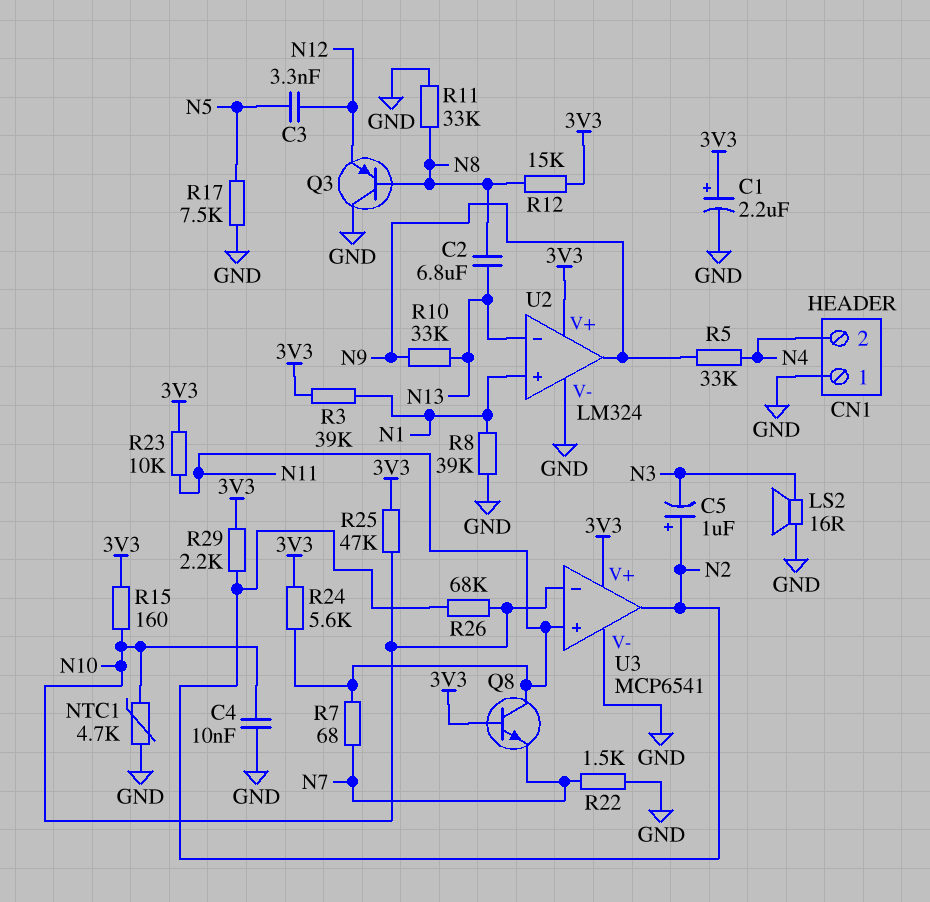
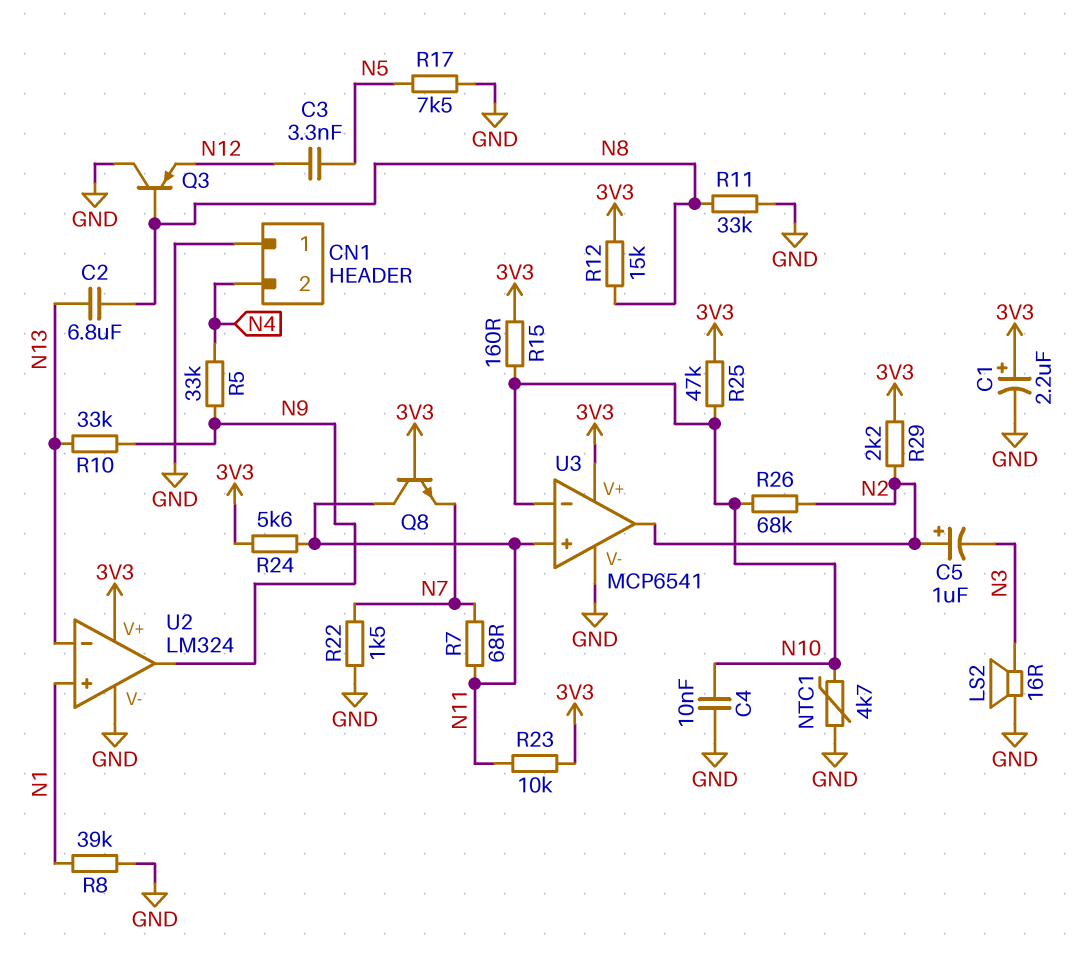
R3: 39k (3V3, N1) -> none

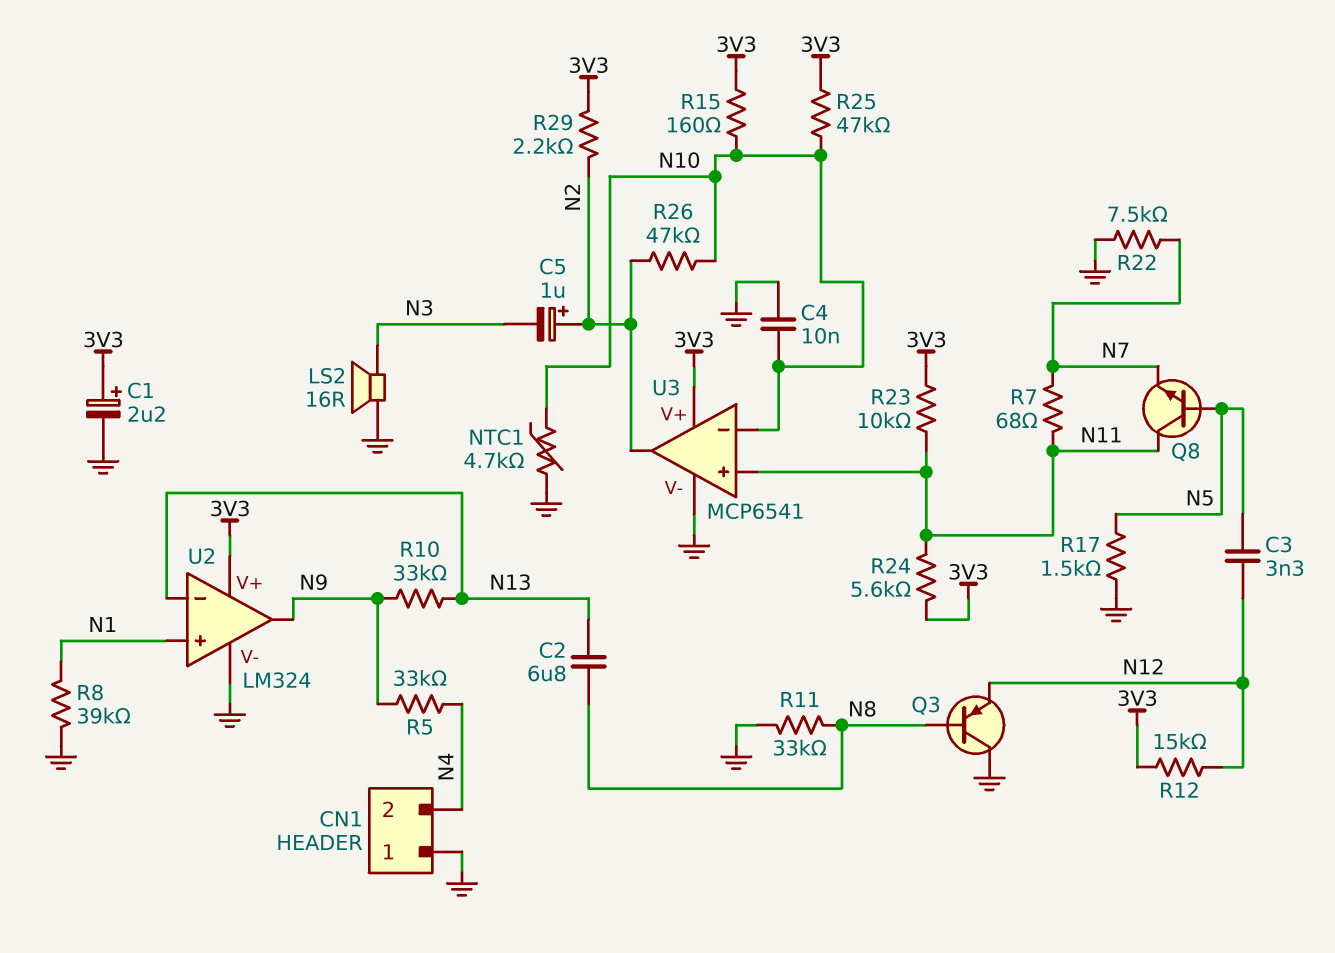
Q8: NPN (B 3V3, C N11, E N7) -> NPN (B N5, C N11, E N7)
R12: 15k (3V3, N8) -> 15k (3V3, N12)
R17: 7.5k (GND, N5) -> 1.5k (GND, N5)
R22: 1.5k (GND, N7) -> 7.5k (GND, N7)
R26: 68k (N2, N10) -> 47k (N2, N10)

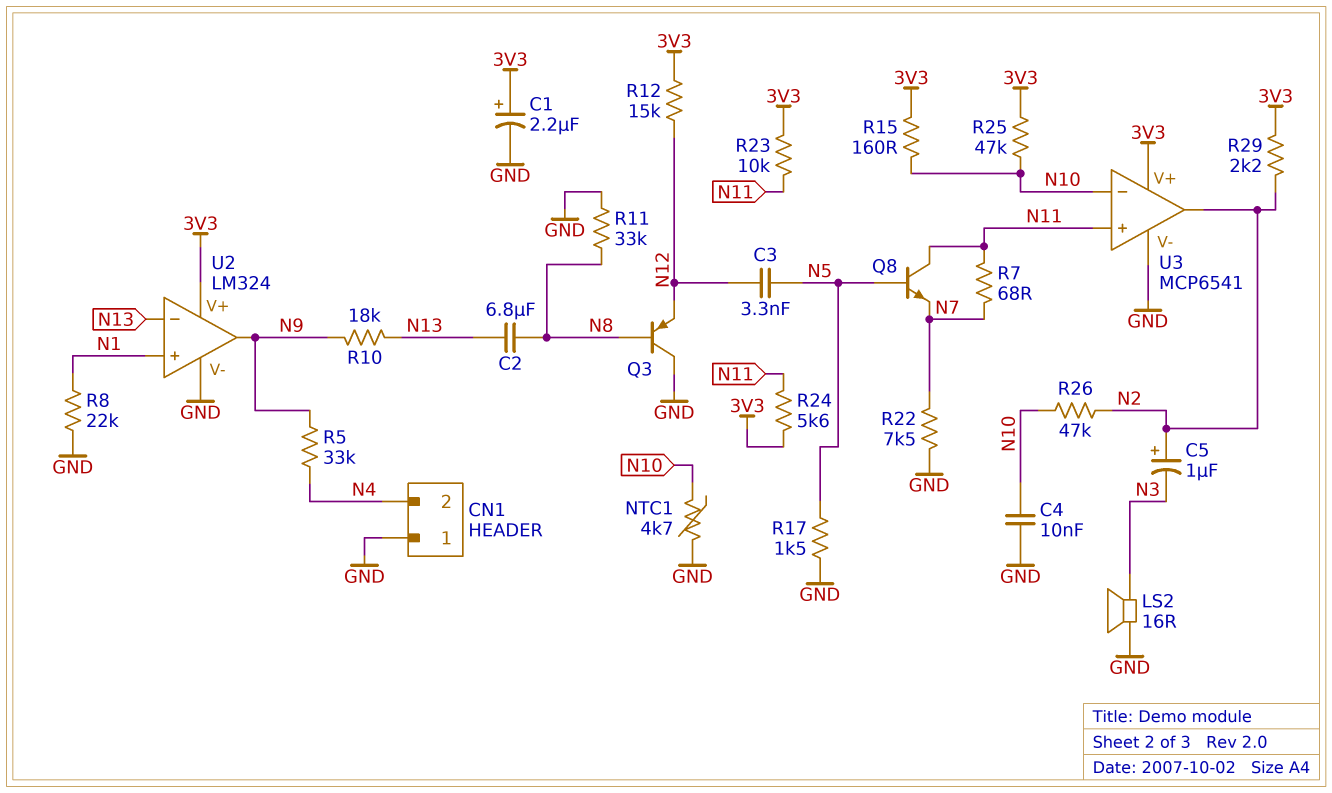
R8: 39k (GND, N1) -> 22k (GND, N1)
R10: 33k (N9, N13) -> 18k (N9, N13)

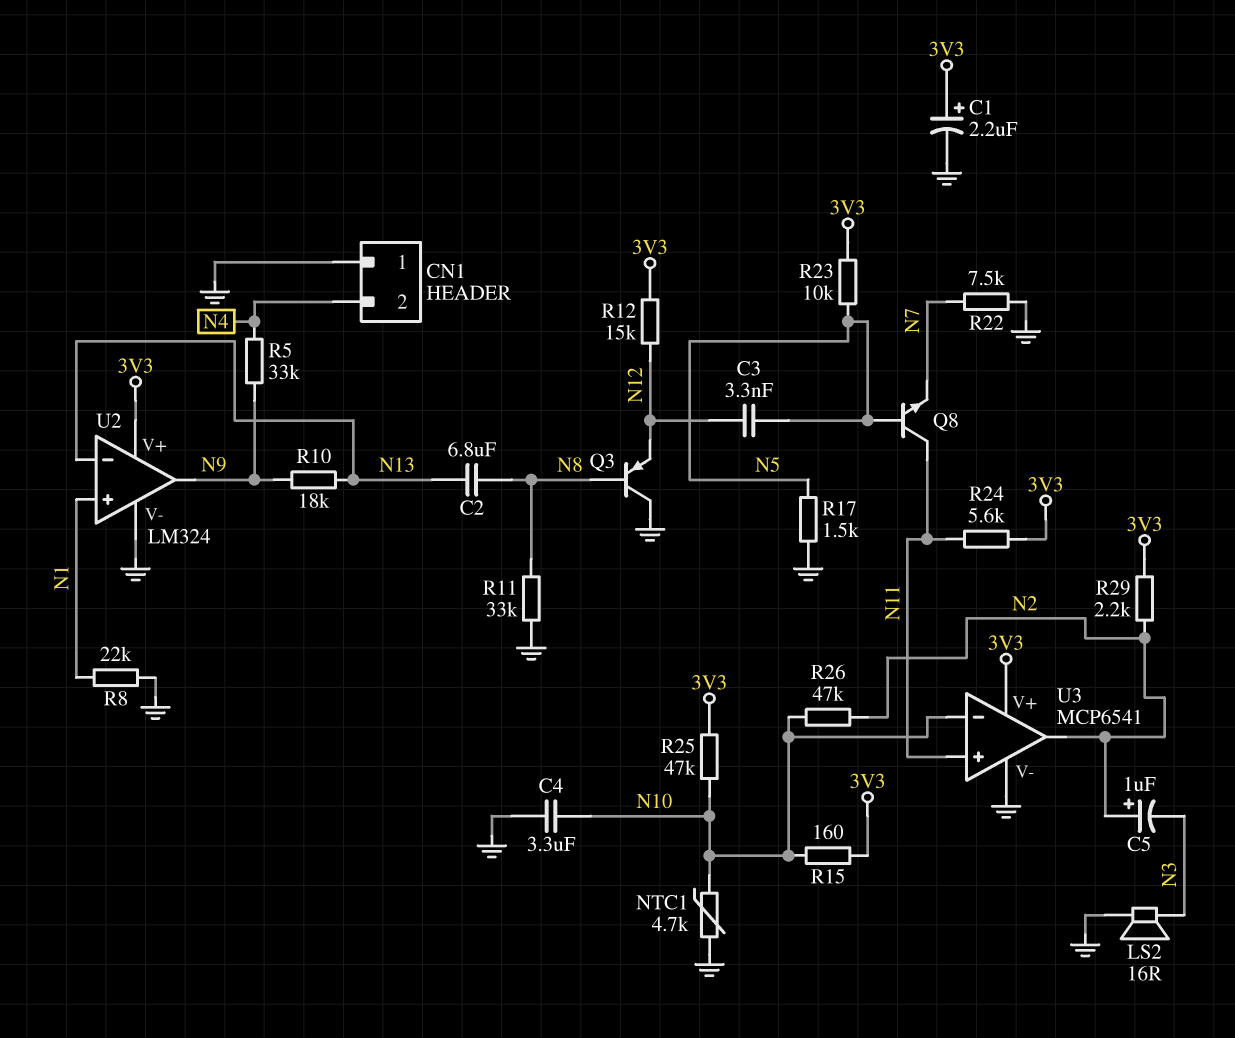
C4: 10nF (GND, N10) -> 3.3uF (GND, N10)
R7: 68 (N7, N11) -> none
R23: 10k (3V3, N11) -> 10k (3V3, N5)

